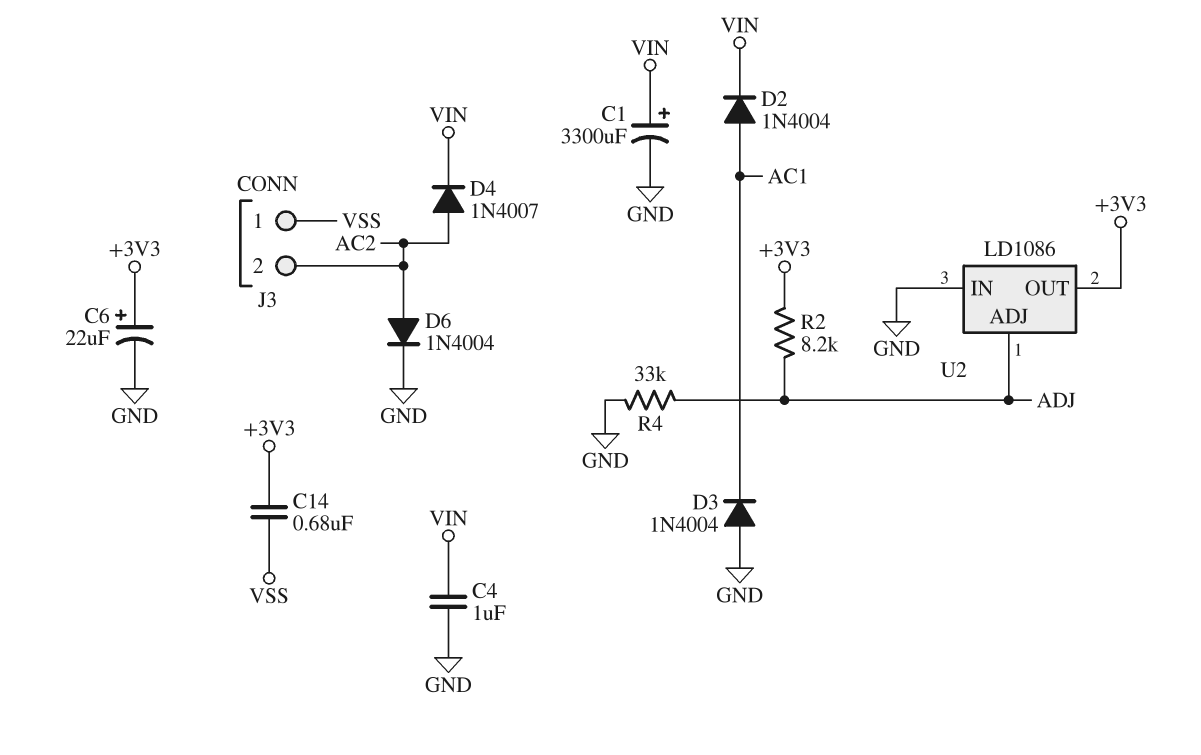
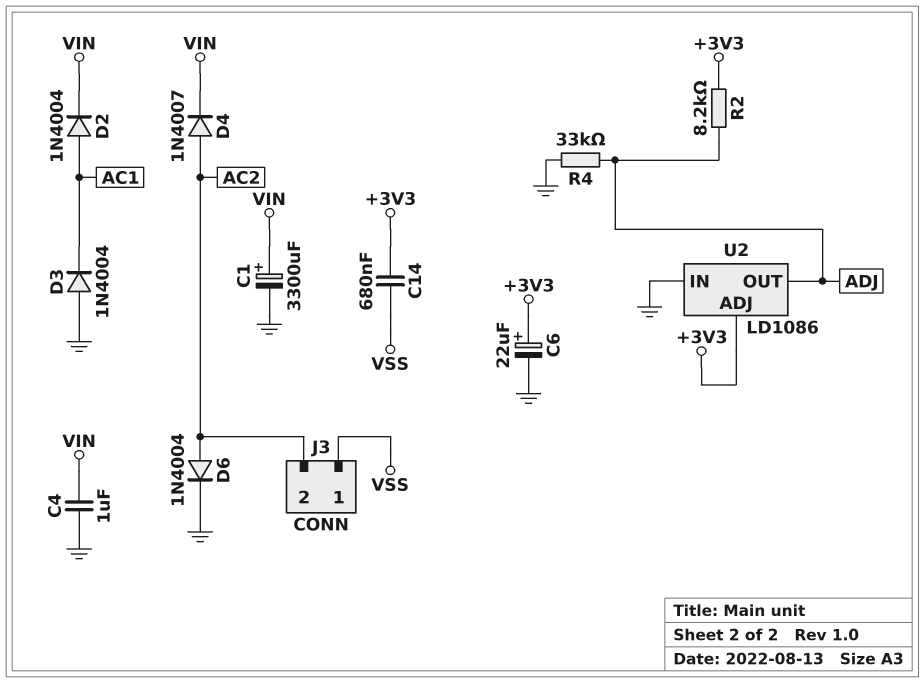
U2 pin ADJ: ADJ -> +3V3
U2 pin OUT: +3V3 -> ADJ

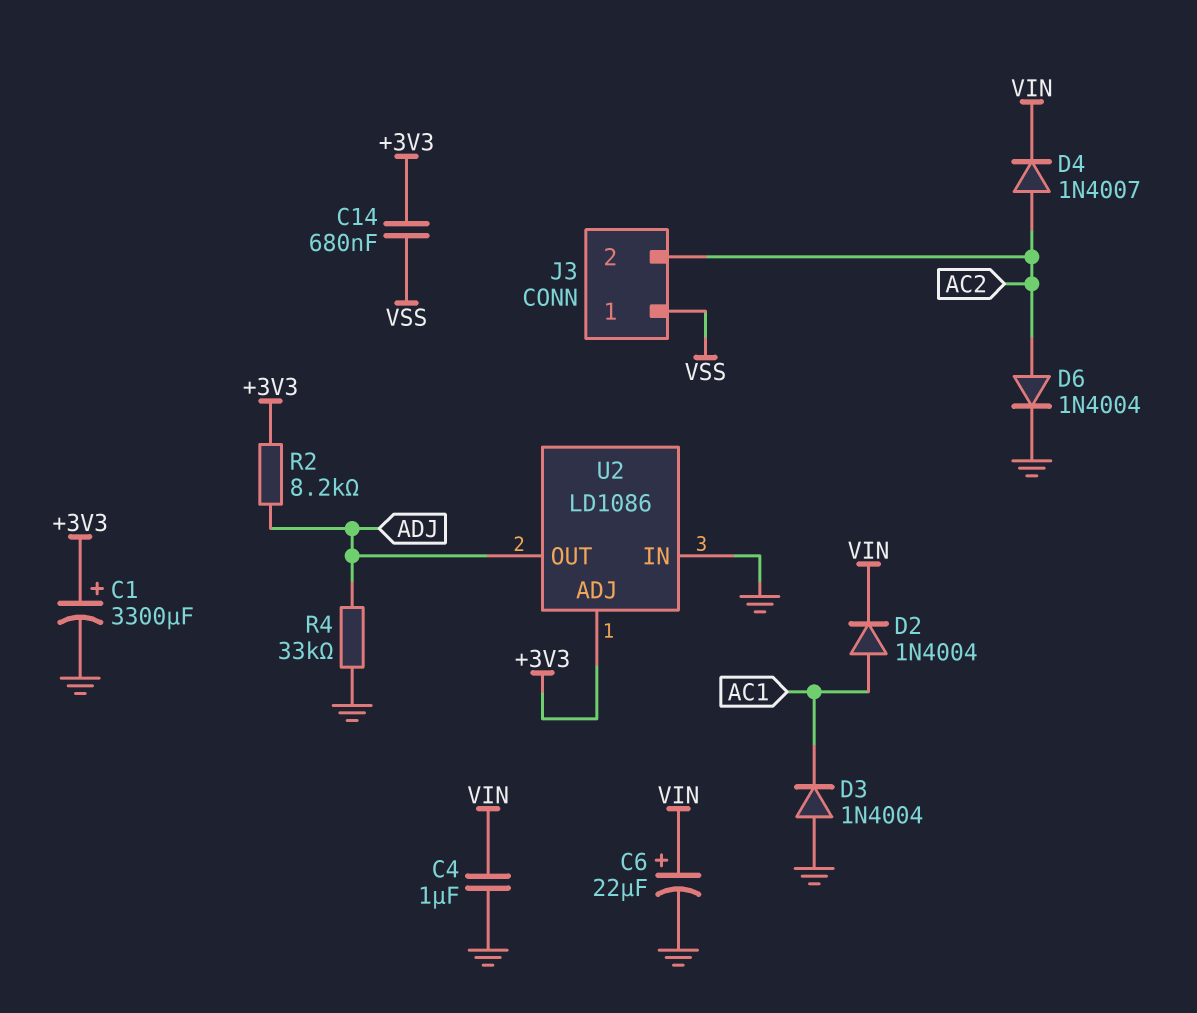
C1: 3300uF (plus VIN, minus GND) -> 3300uF (plus +3V3, minus GND)
C6: 22uF (plus +3V3, minus GND) -> 22uF (plus VIN, minus GND)

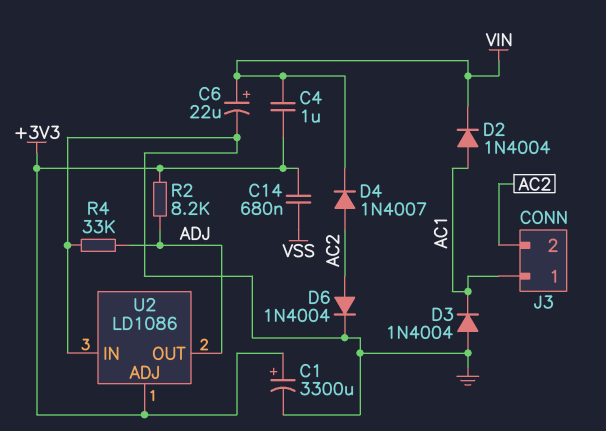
C4: 1uF (GND, VIN) -> 1uF (+3V3, VIN)
J3 pin 1: VSS -> AC1

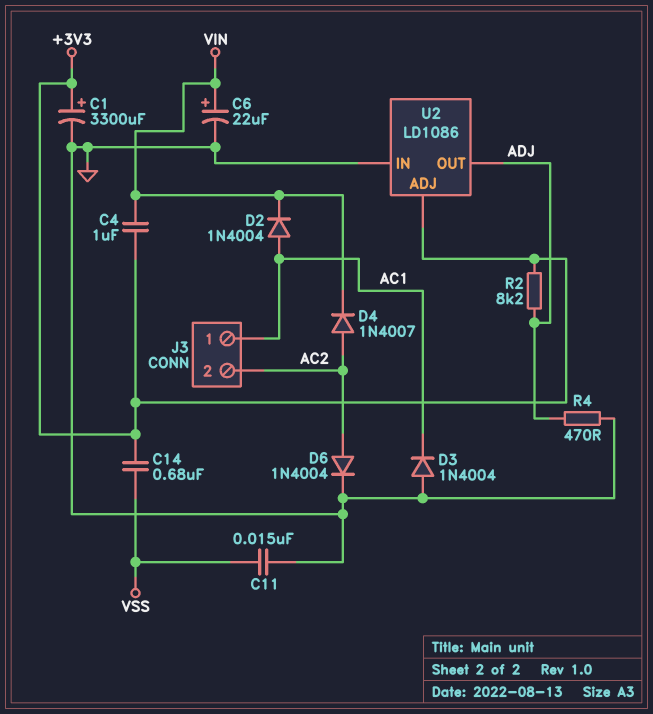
C11: none -> 15nF (GND, VSS)
R4: 33k (ADJ, GND) -> 470 (ADJ, GND)

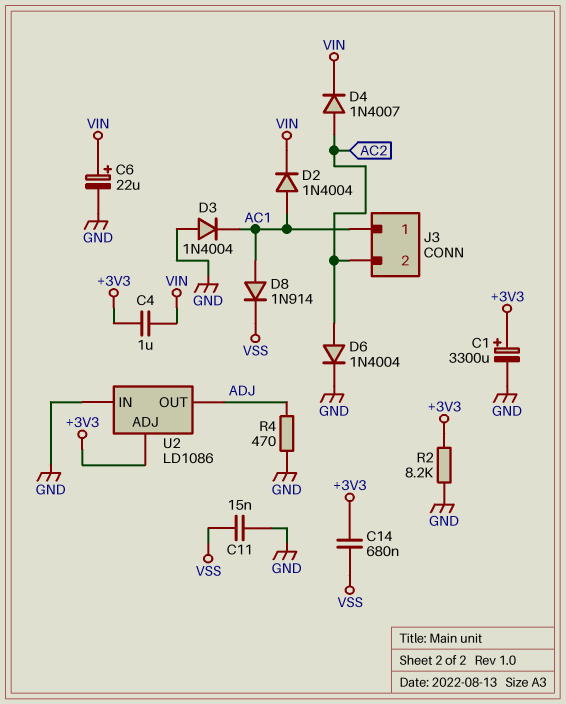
D8: none -> diode 1N914 (A AC1, K VSS)
R2: 8.2k (+3V3, ADJ) -> 8.2k (+3V3, GND)

